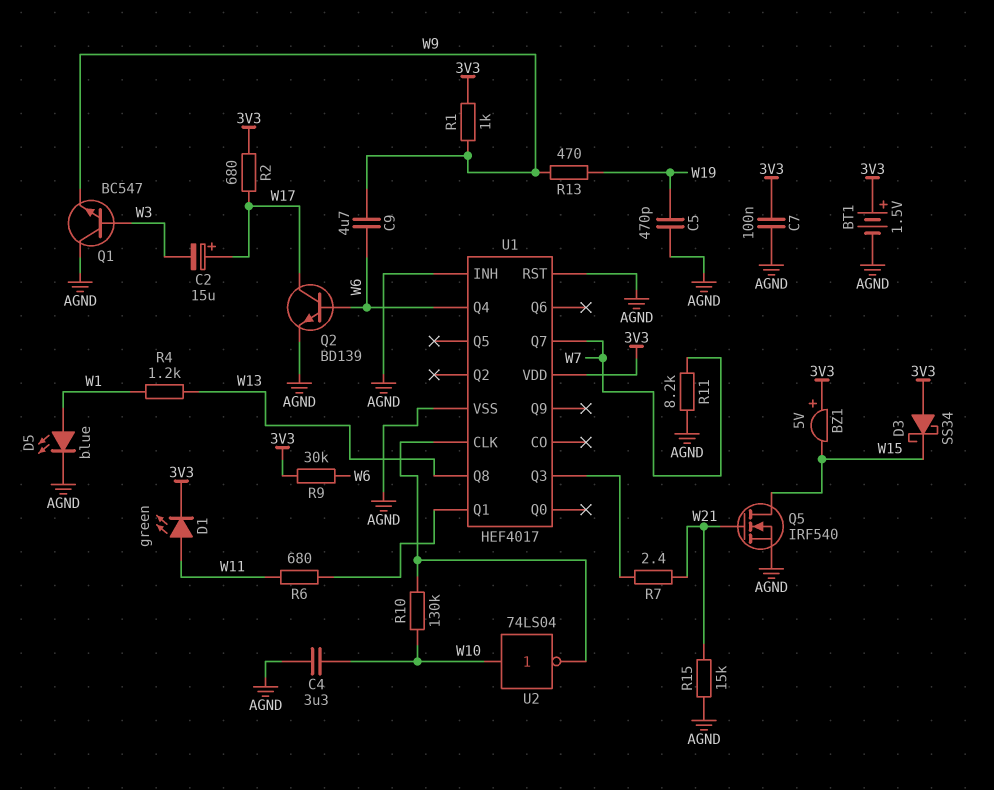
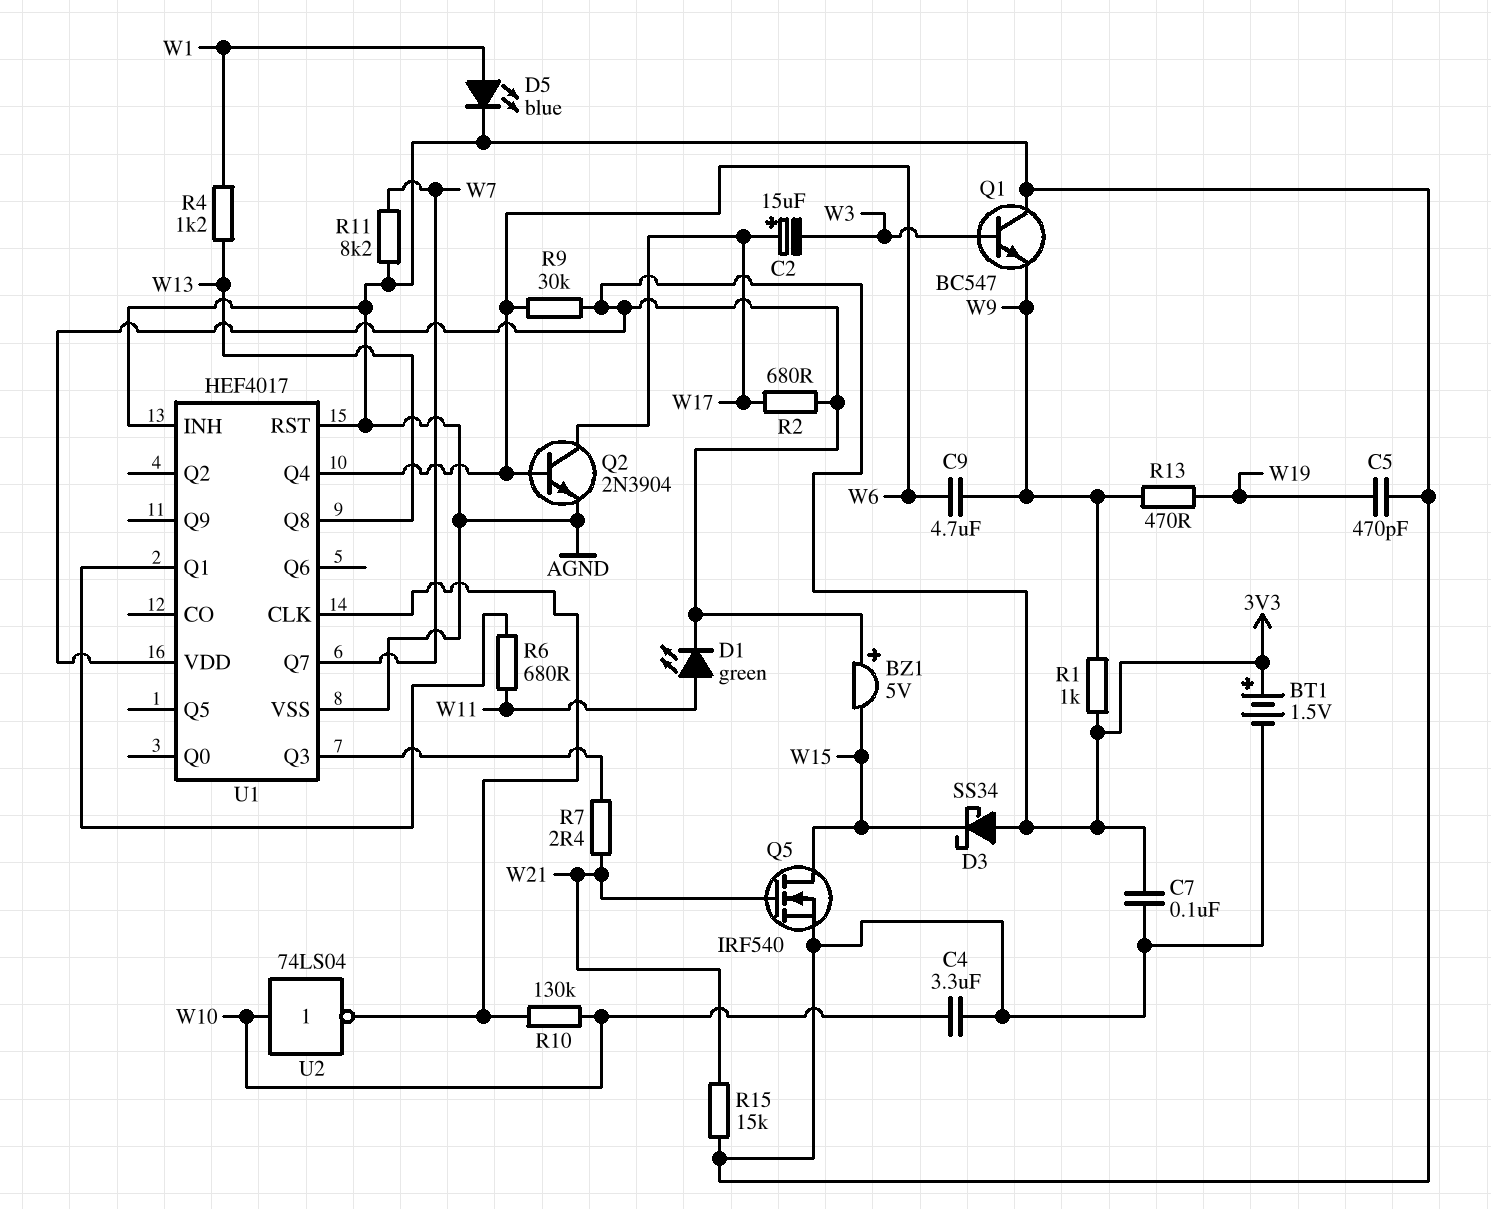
Q2: NPN BD139 (B W6, C W17, E AGND) -> NPN 2N3904 (B W6, C W17, E AGND)

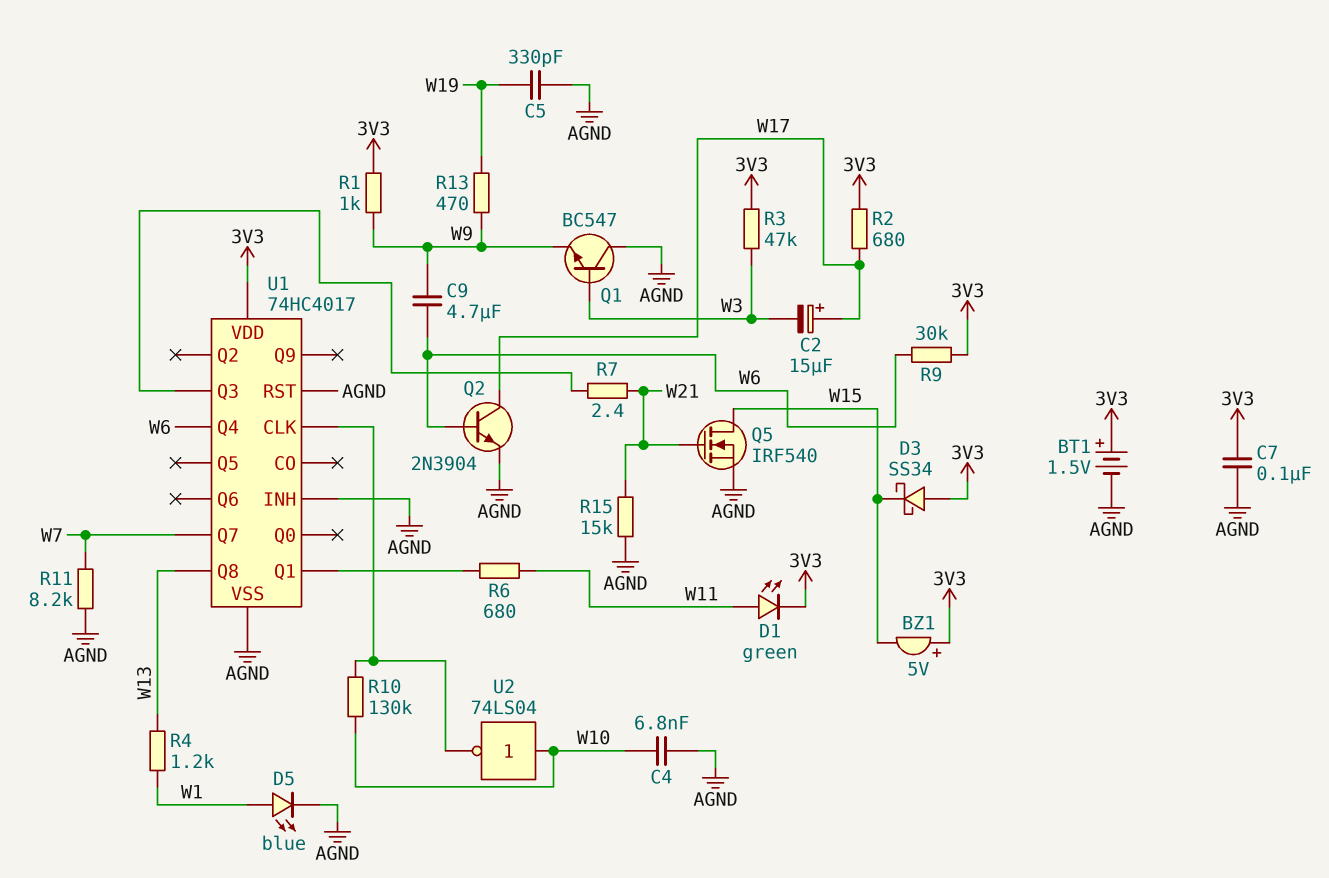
C4: 3.3uF (AGND, W10) -> 6.8nF (AGND, W10)
C5: 470pF (AGND, W19) -> 330pF (AGND, W19)
R3: none -> 47k (3V3, W3)
U1: HEF4017 -> 74HC4017

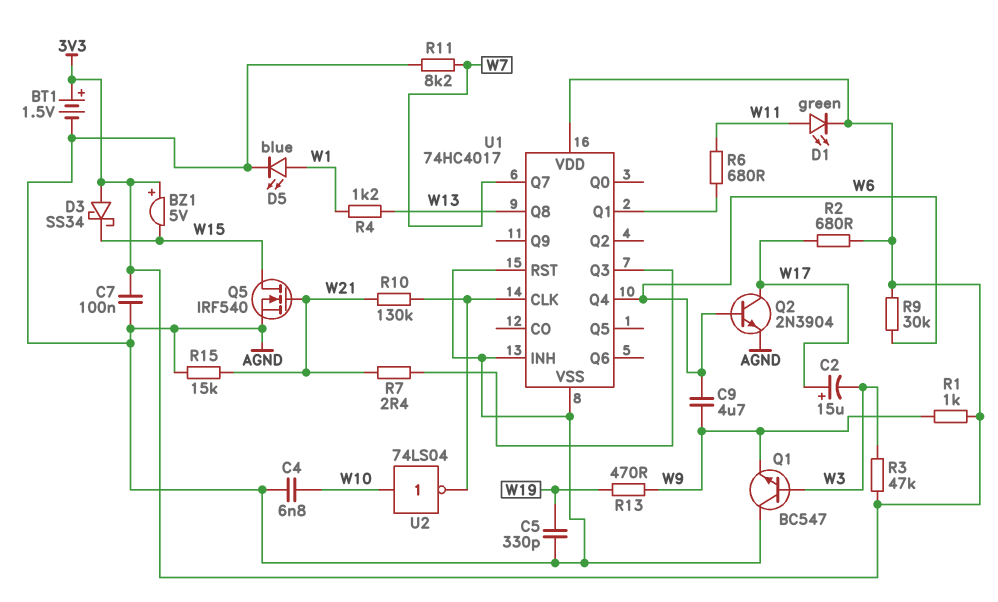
R10: 130k (U1/CLK, W10) -> 130k (U1/CLK, W21)

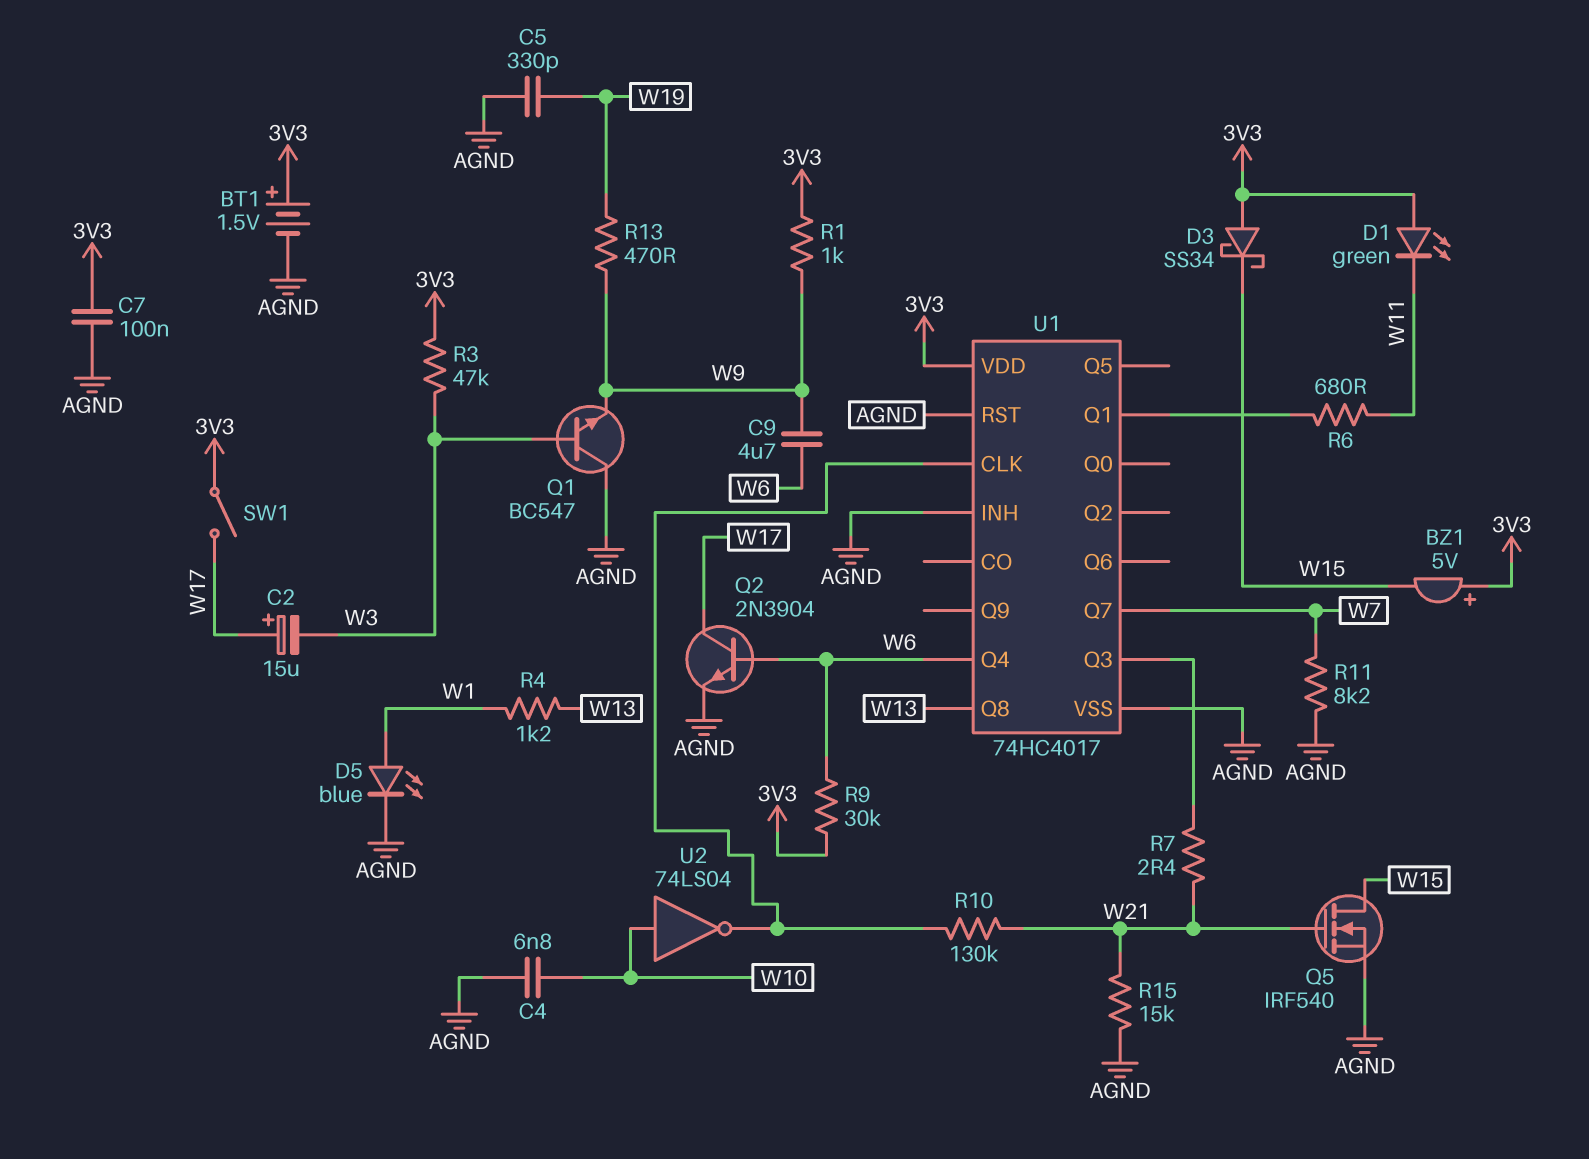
D1: LED green (A W11, K 3V3) -> LED green (A 3V3, K W11)
R2: 680 (3V3, W17) -> none
SW1: none -> switch (3V3, W17)

